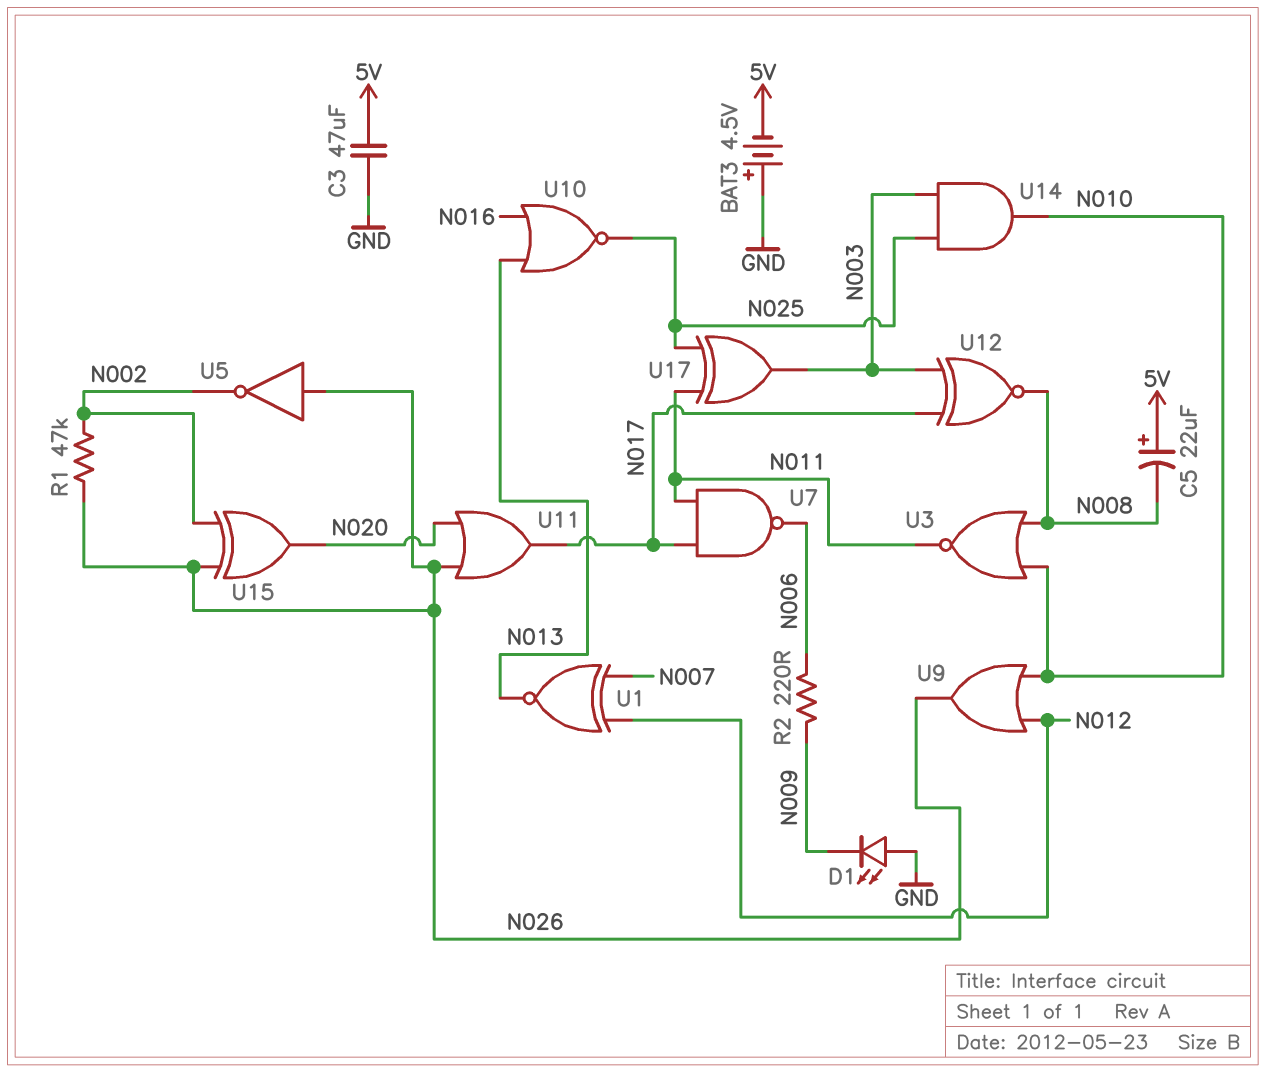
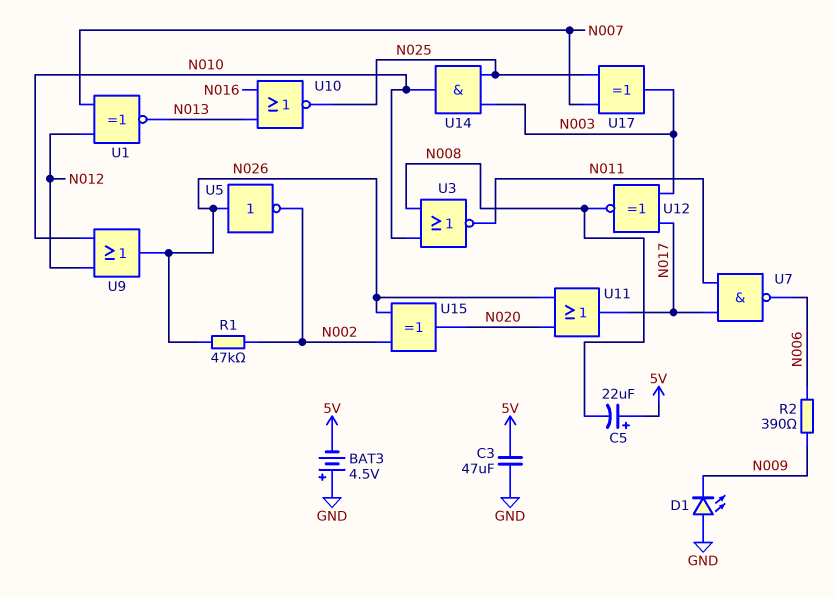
R2: 220 (N006, N009) -> 390 (N006, N009)
U17: XOR (in N011, in N025, out N003) -> XOR (in N007, in N025, out N003)

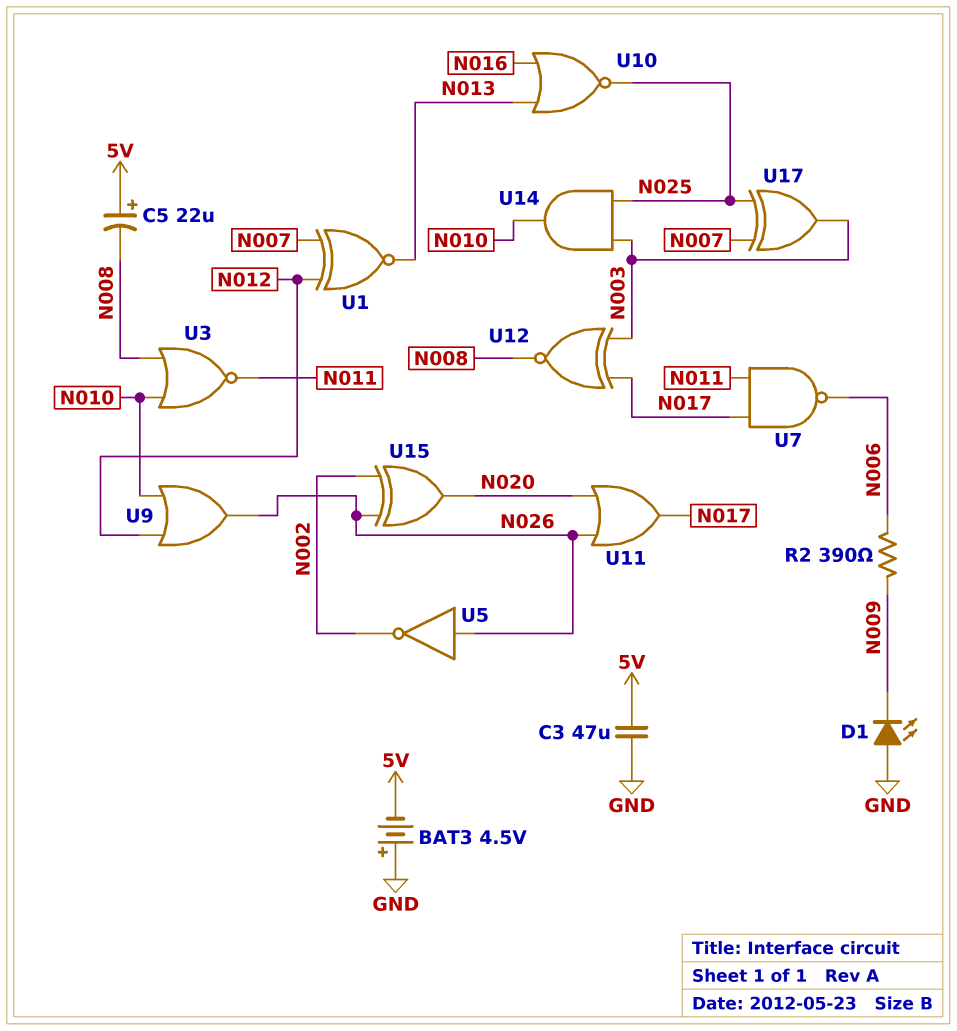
R1: 47k (N002, N026) -> none

